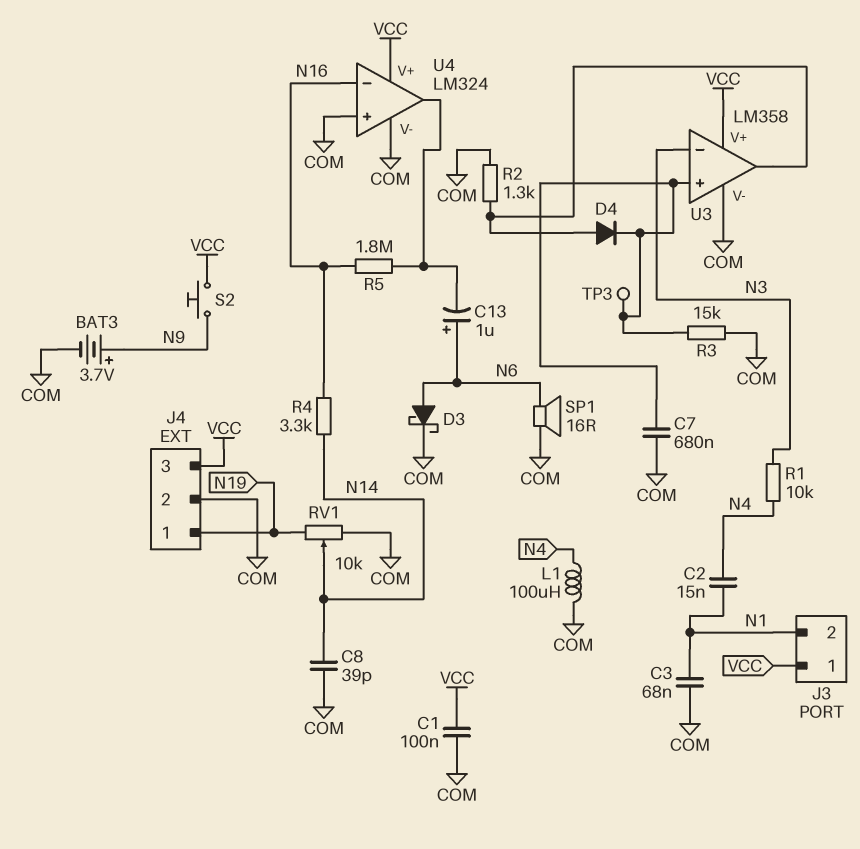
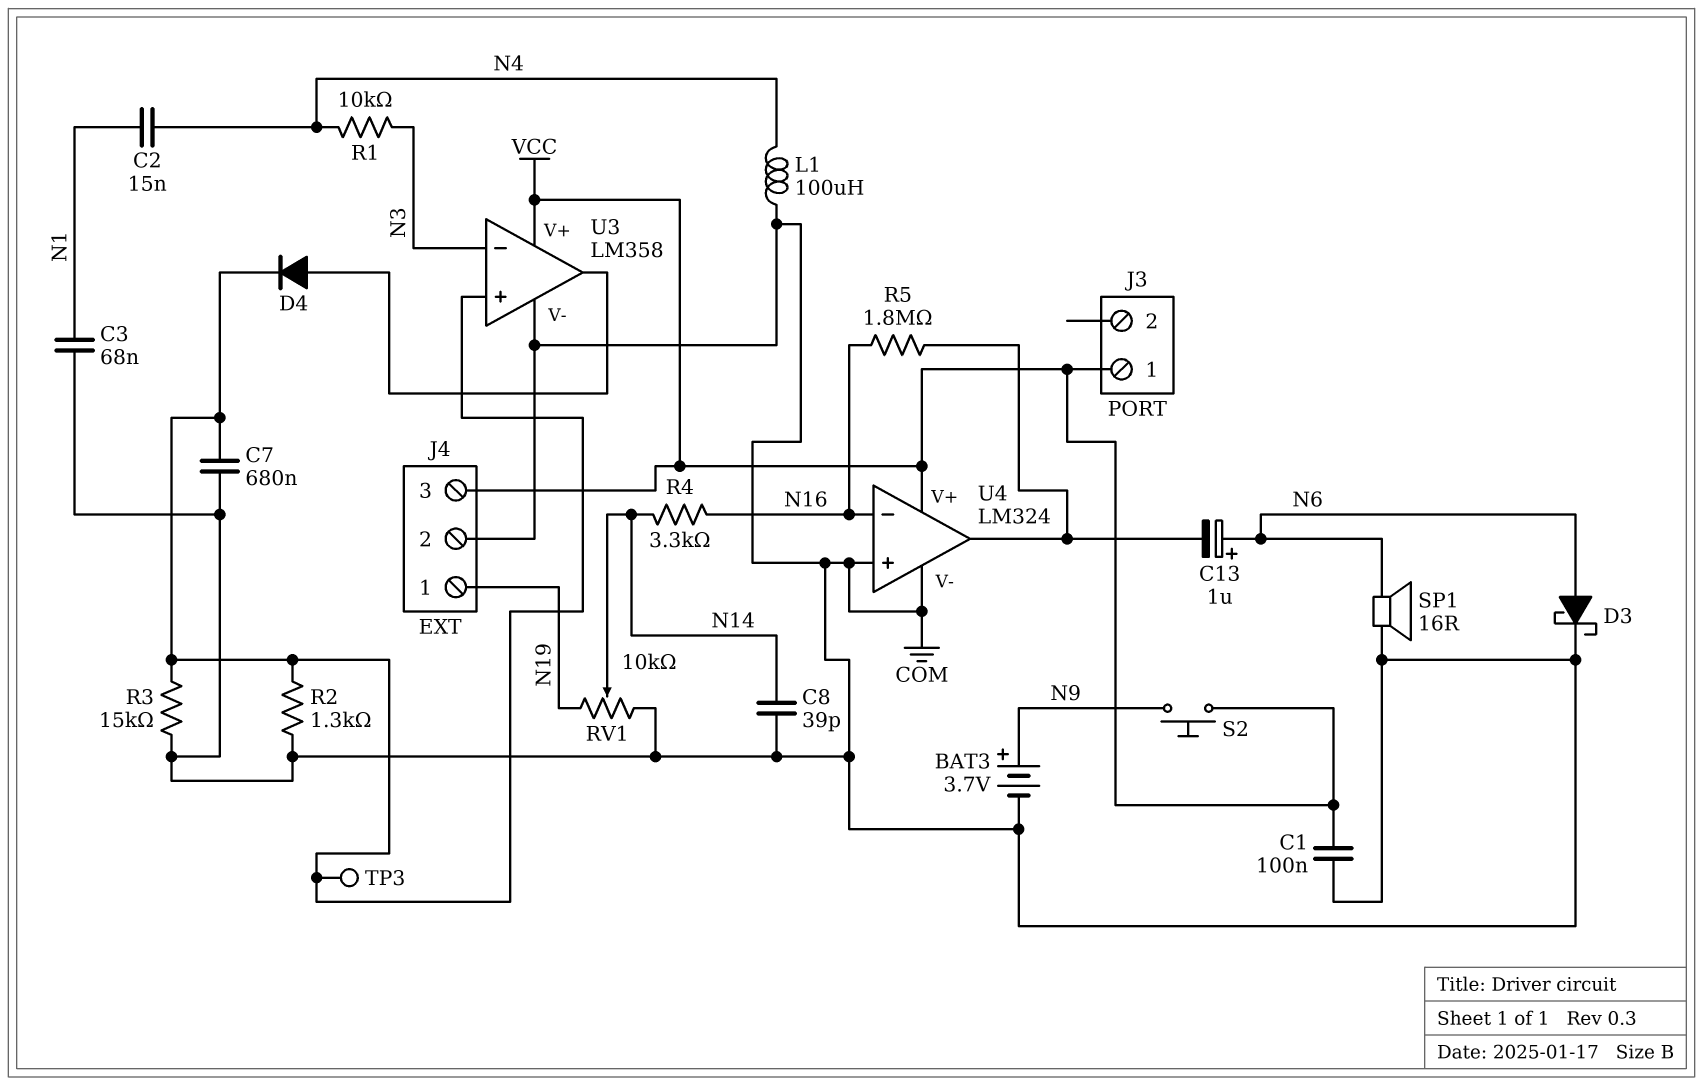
J3 pin 2: N1 -> none
R2: 1.3k (COM, U3/out) -> 1.3k (COM, U3/in+)

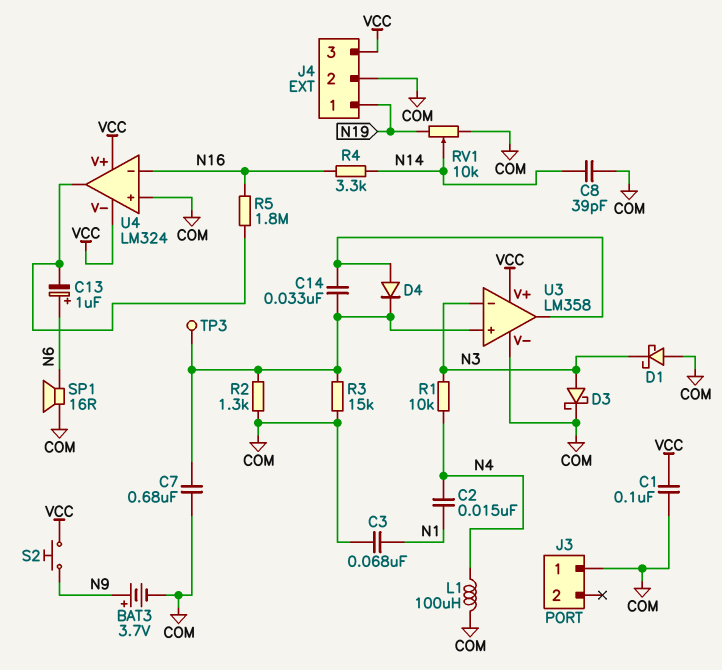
C14: none -> 33nF (U3/in+, U3/out)
D1: none -> schottky (A COM, K N3)
D3: schottky (A N6, K COM) -> schottky (A N3, K COM)
J3 pin 1: VCC -> COM
U4 pin V-: COM -> VCC

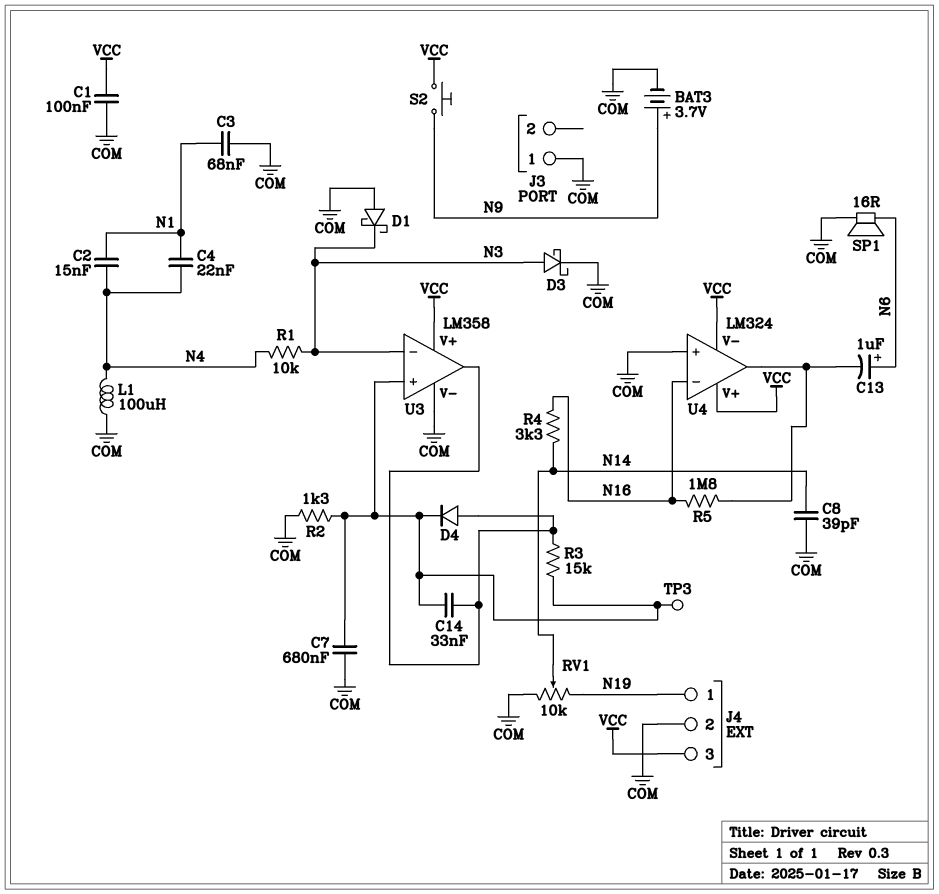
C4: none -> 22nF (N1, N4)
R3: 15k (COM, U3/in+) -> 15k (U3/in+, U3/out)

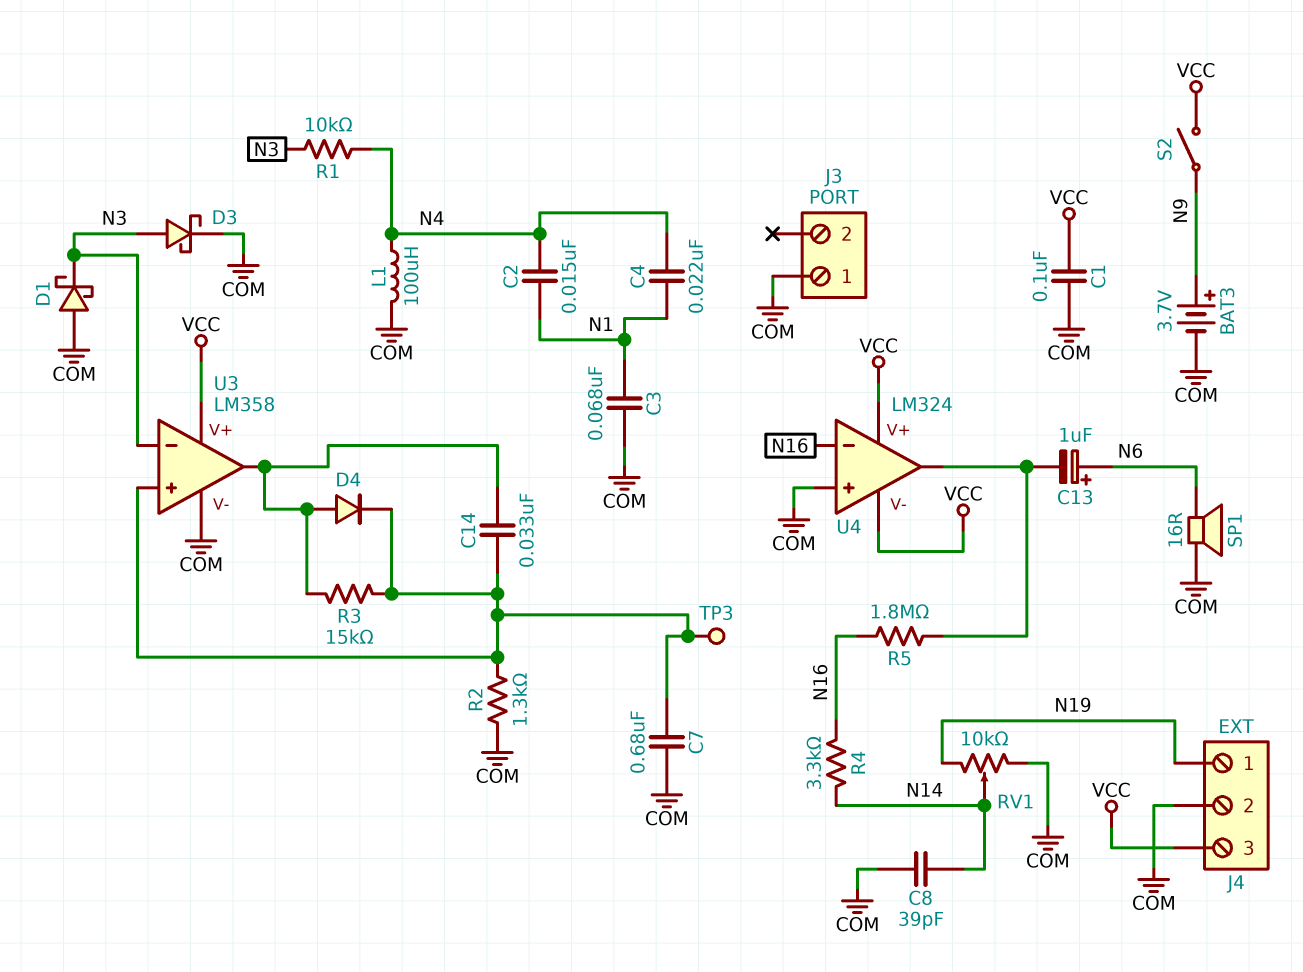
S2: button (N9, VCC) -> switch (N9, VCC)

